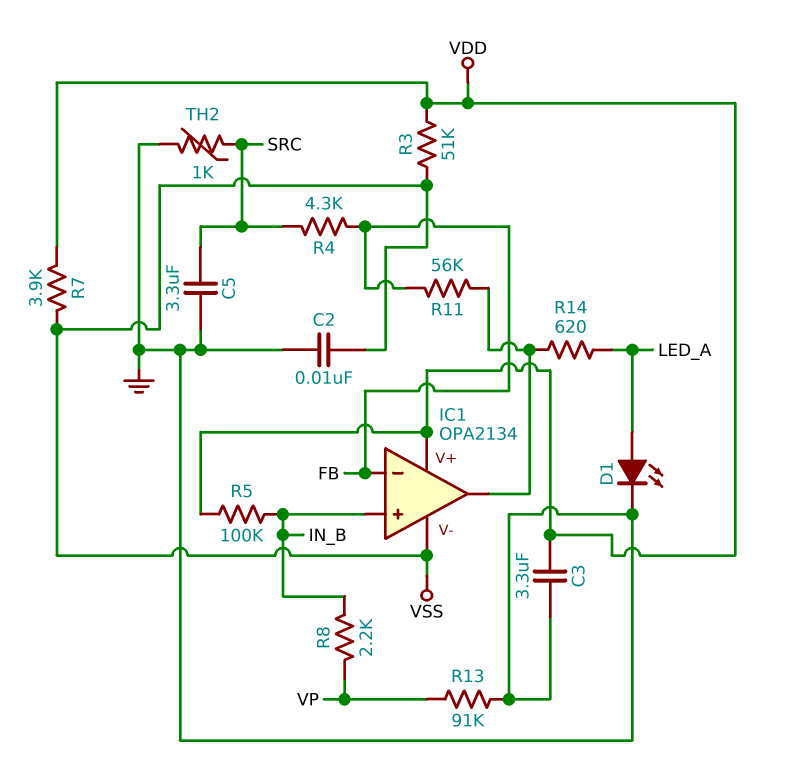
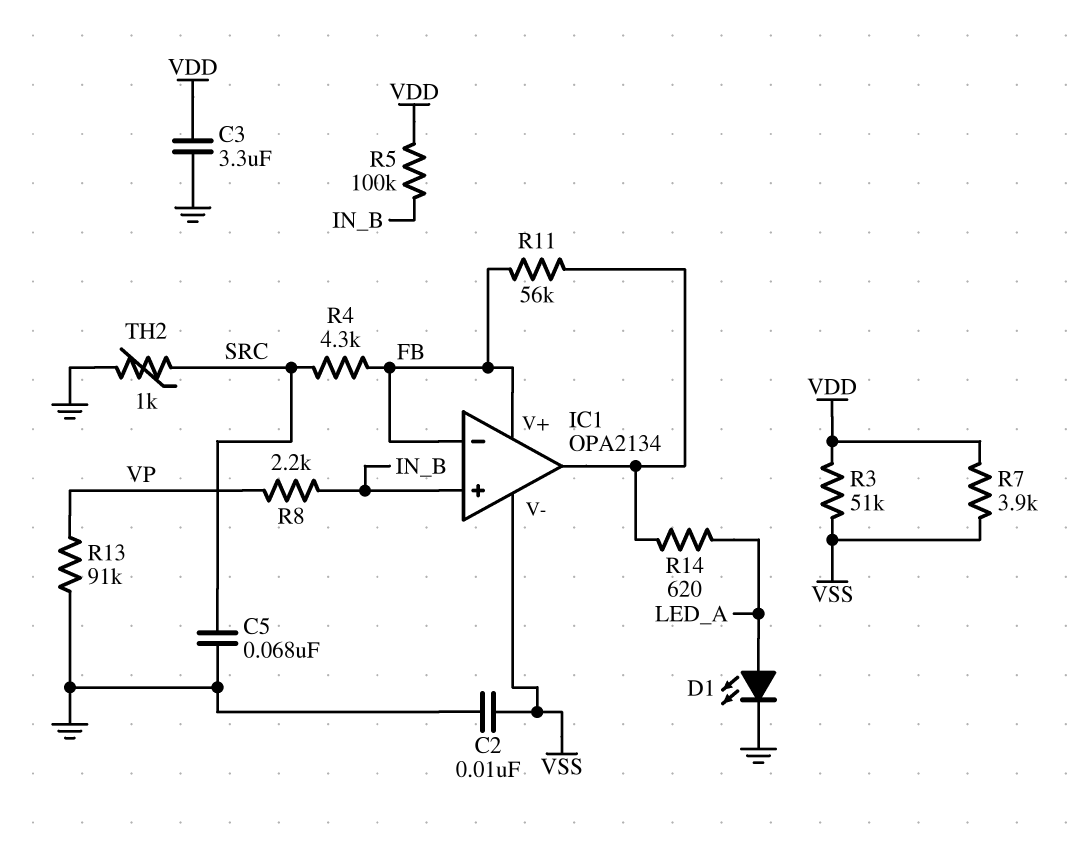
C5: 3.3uF (GND, SRC) -> 68nF (GND, SRC)
IC1 pin V+: VDD -> FB

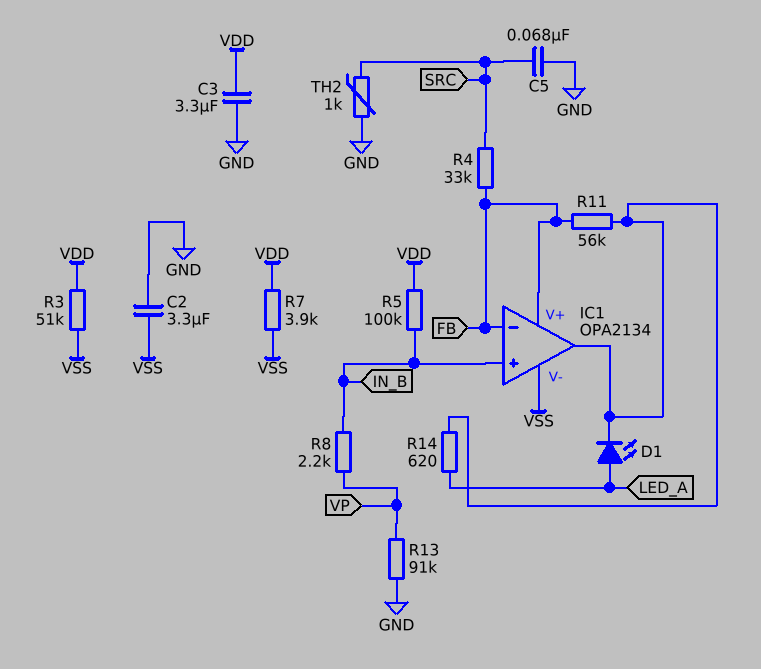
C2: 10nF (GND, VSS) -> 3.3uF (GND, VSS)
D1: LED (A LED_A, K GND) -> LED (A LED_A, K IC1/out)
R4: 4.3k (FB, SRC) -> 33k (FB, SRC)

